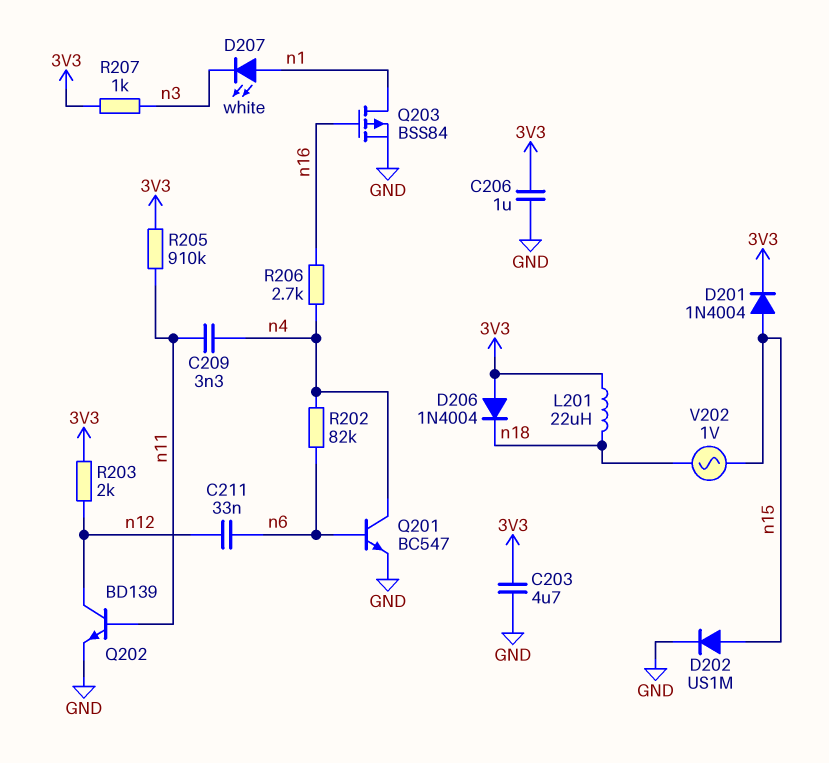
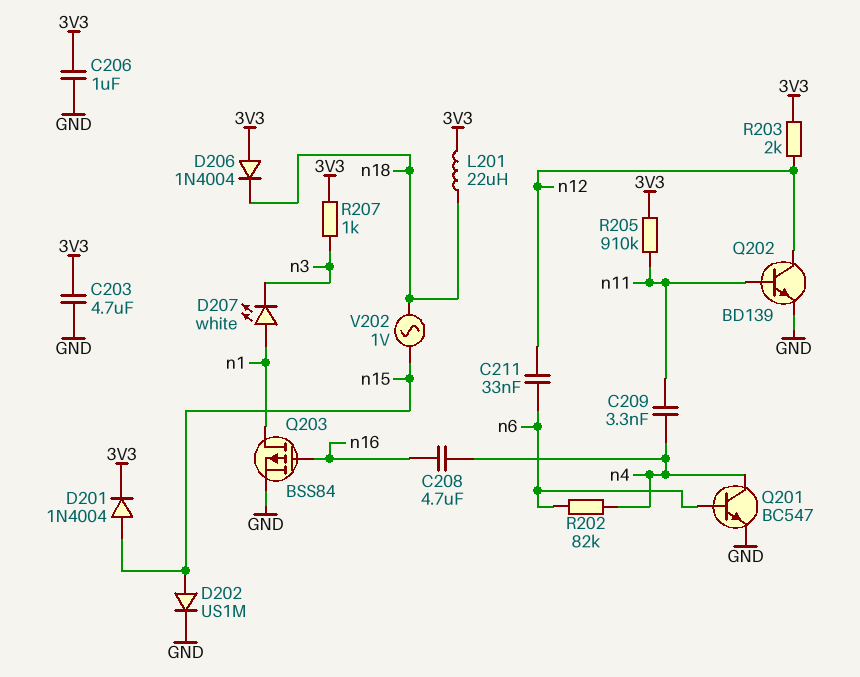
C208: none -> 4.7uF (n4, n16)
R206: 2.7k (n4, n16) -> none

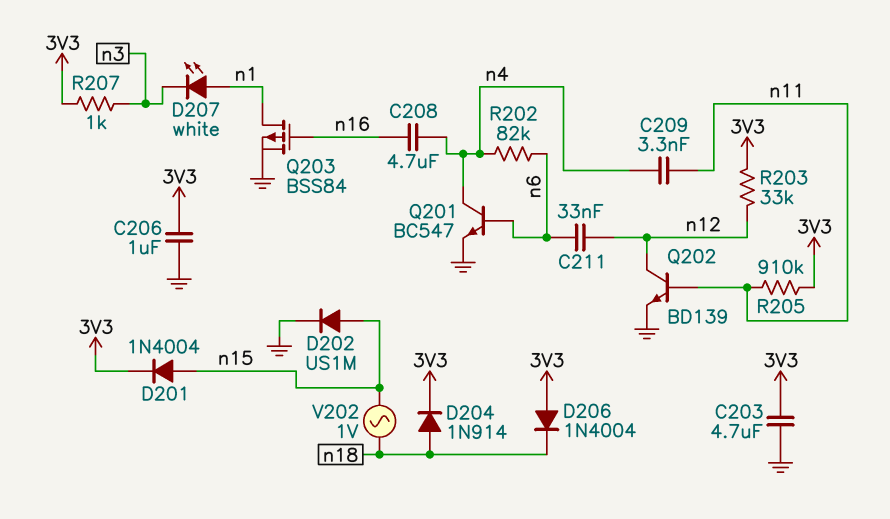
D204: none -> diode 1N914 (A n18, K 3V3)
L201: 22uH (3V3, n18) -> none
R203: 2k (3V3, n12) -> 33k (3V3, n12)

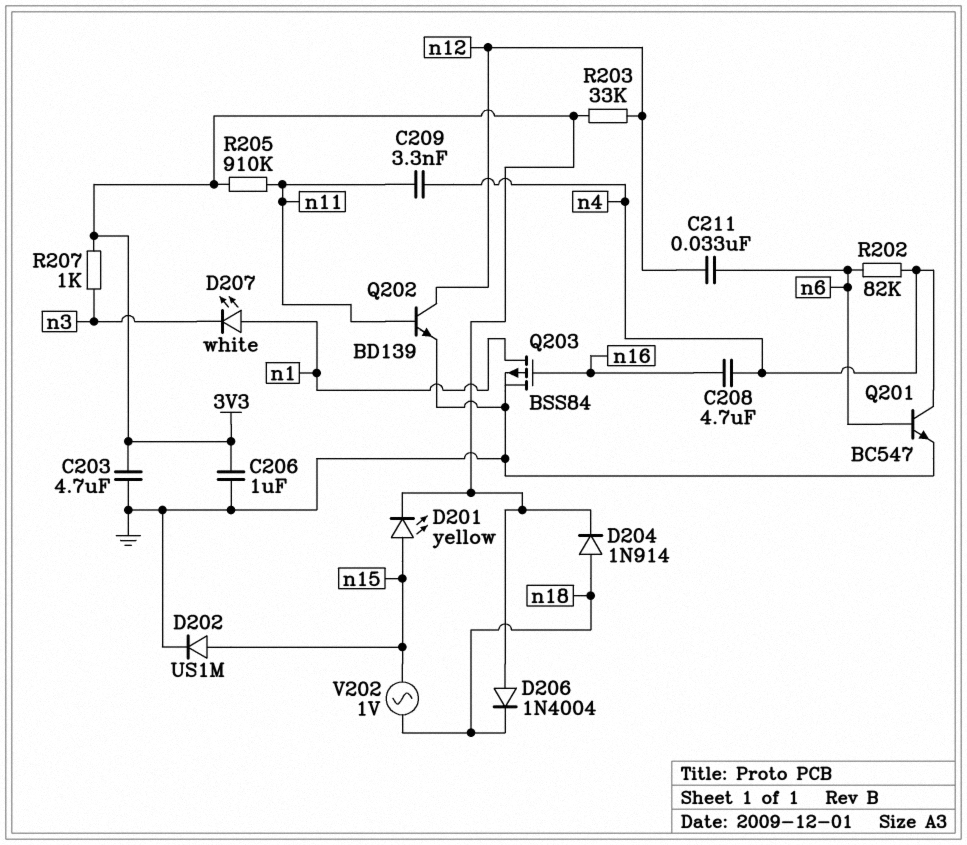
D201: diode 1N4004 (A n15, K 3V3) -> LED yellow (A n15, K 3V3)

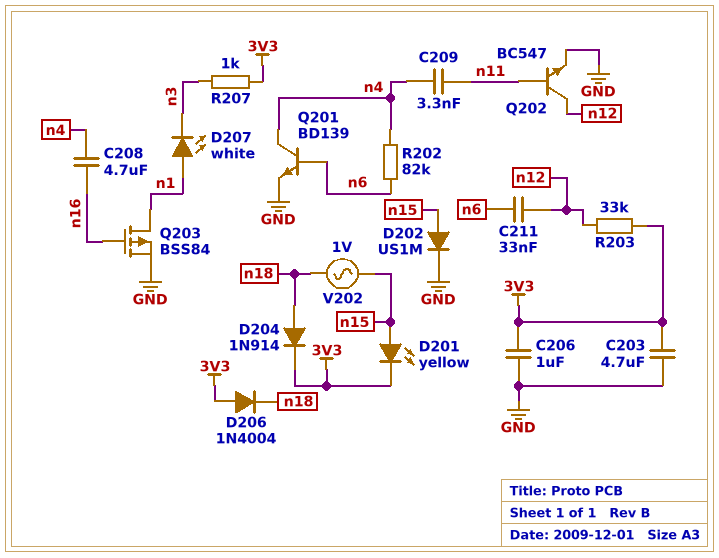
Q201: NPN BC547 (B n6, C n4, E GND) -> NPN BD139 (B n6, C n4, E GND)
Q202: NPN BD139 (B n11, C n12, E GND) -> NPN BC547 (B n11, C n12, E GND)
R205: 910k (3V3, n11) -> none

